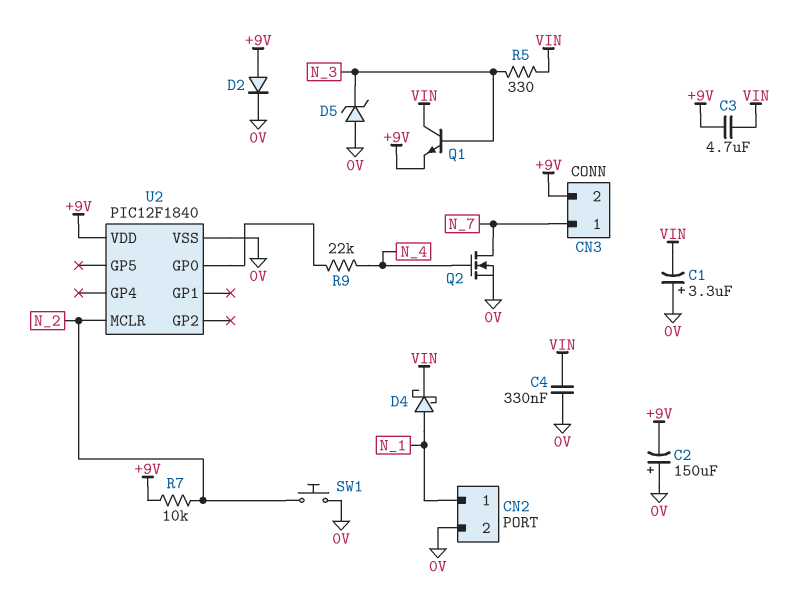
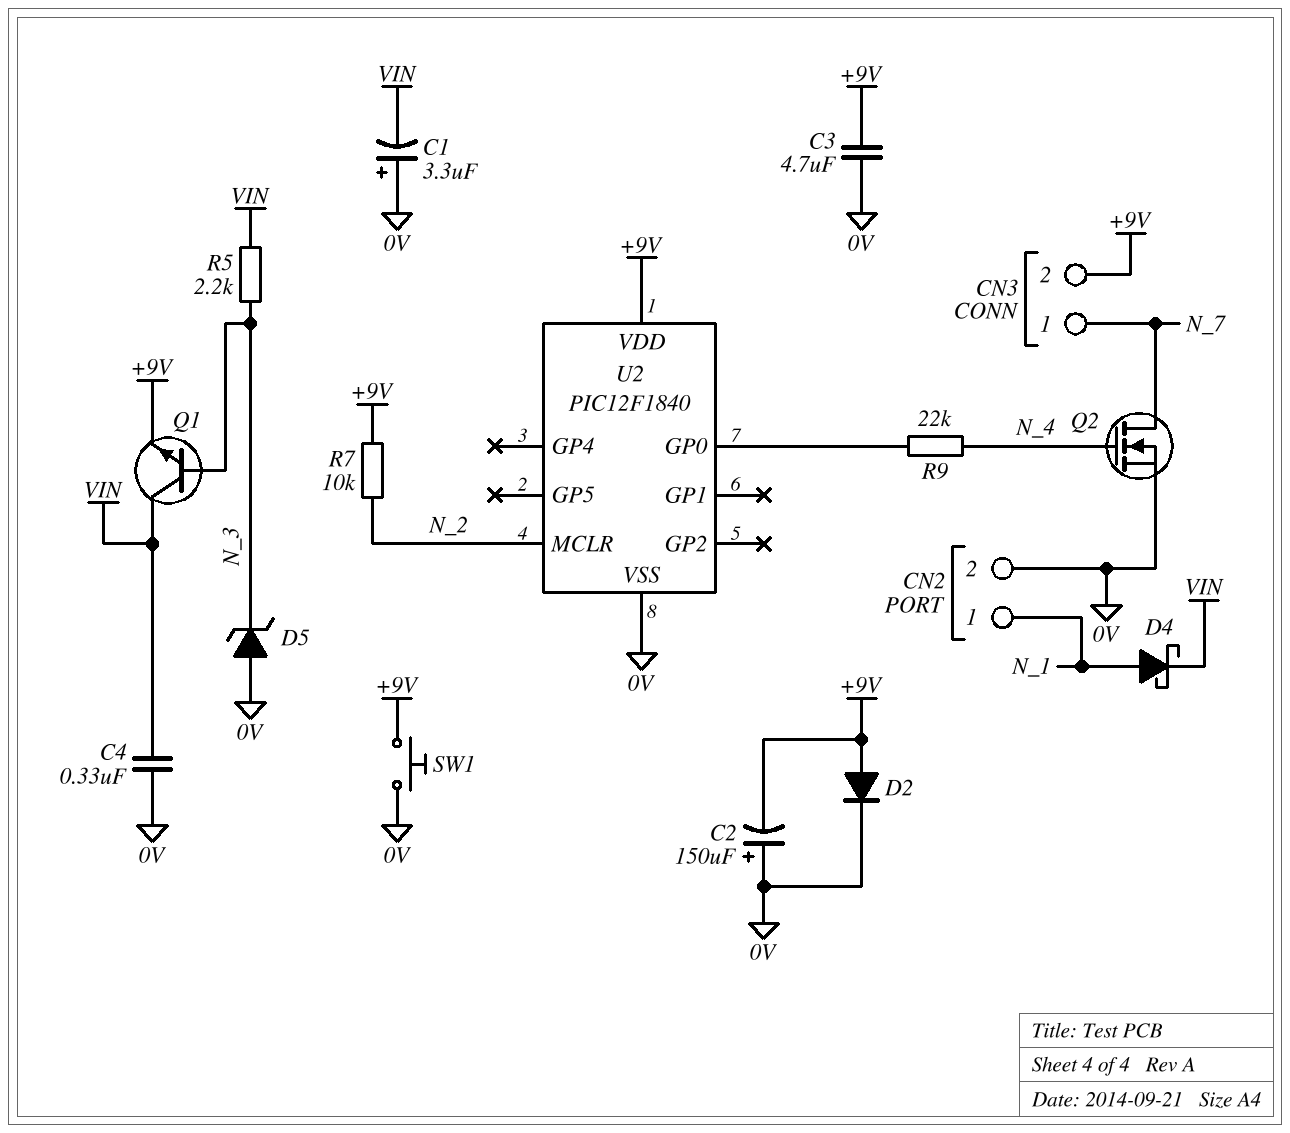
C3: 4.7uF (+9V, VIN) -> 4.7uF (+9V, 0V)
R5: 330 (N_3, VIN) -> 2.2k (N_3, VIN)
SW1: button (0V, N_2) -> button (+9V, 0V)

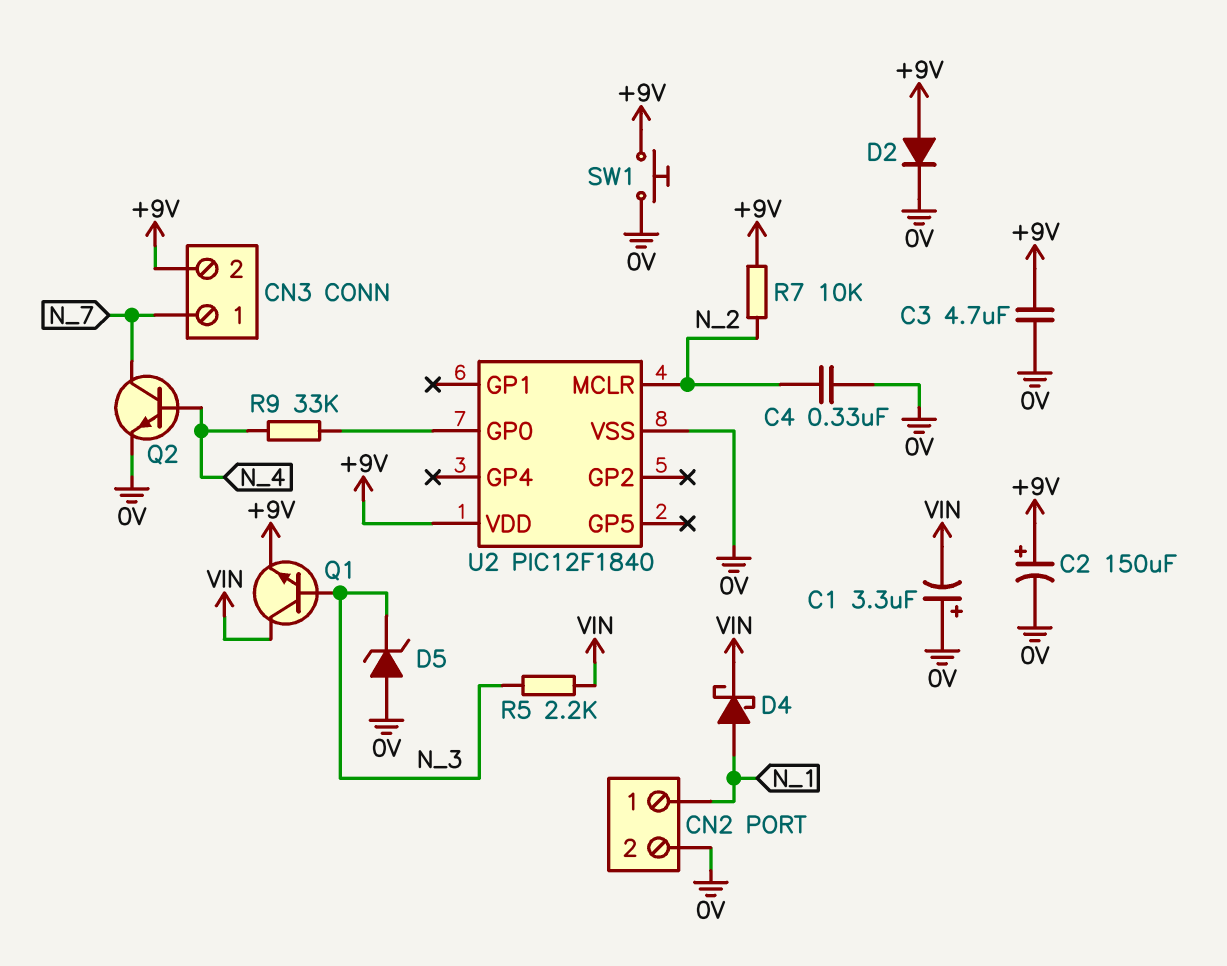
C2: 150uF (plus 0V, minus +9V) -> 150uF (plus +9V, minus 0V)
C4: 330nF (0V, VIN) -> 330nF (0V, N_2)
Q2: NMOS (G N_4, D N_7, S 0V) -> NPN (B N_4, C N_7, E 0V)
R9: 22k (N_4, U2/GP0) -> 33k (N_4, U2/GP0)

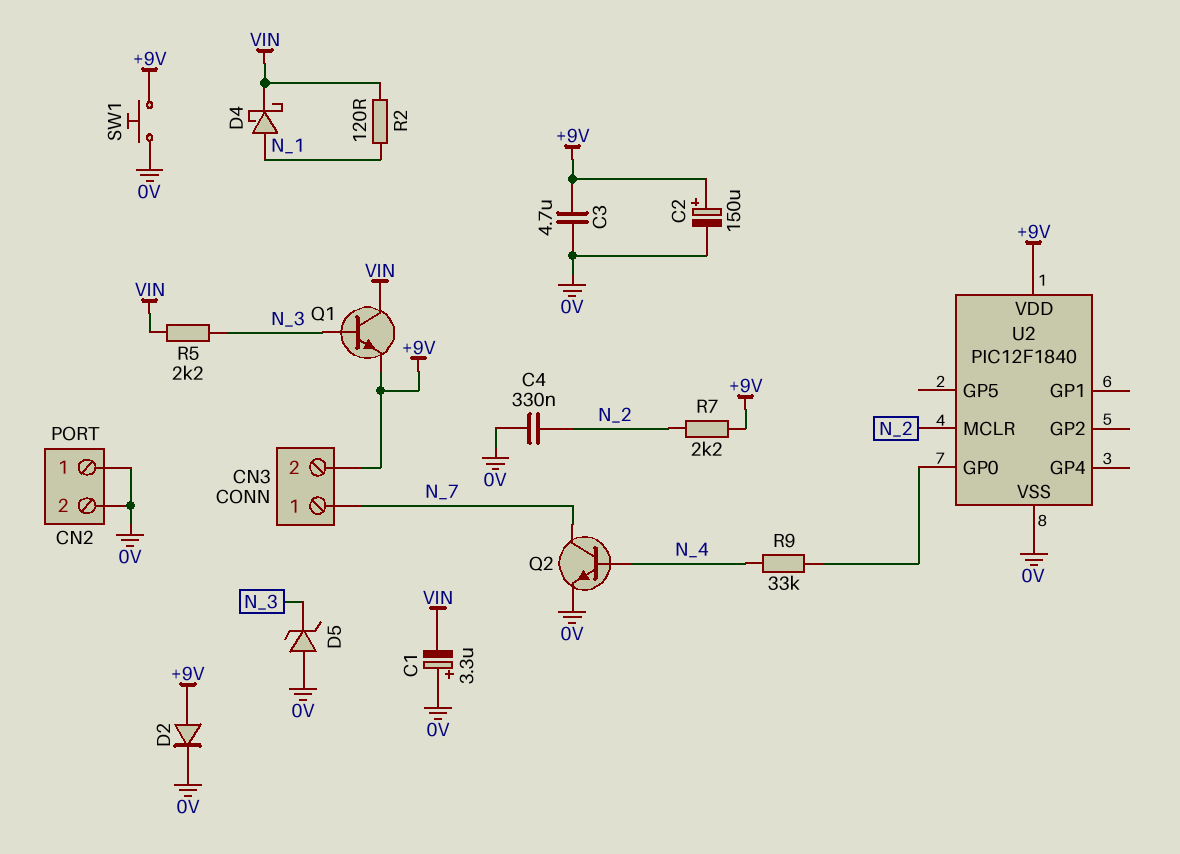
CN2 pin 1: N_1 -> 0V
R2: none -> 120 (N_1, VIN)
R7: 10k (+9V, N_2) -> 2.2k (+9V, N_2)

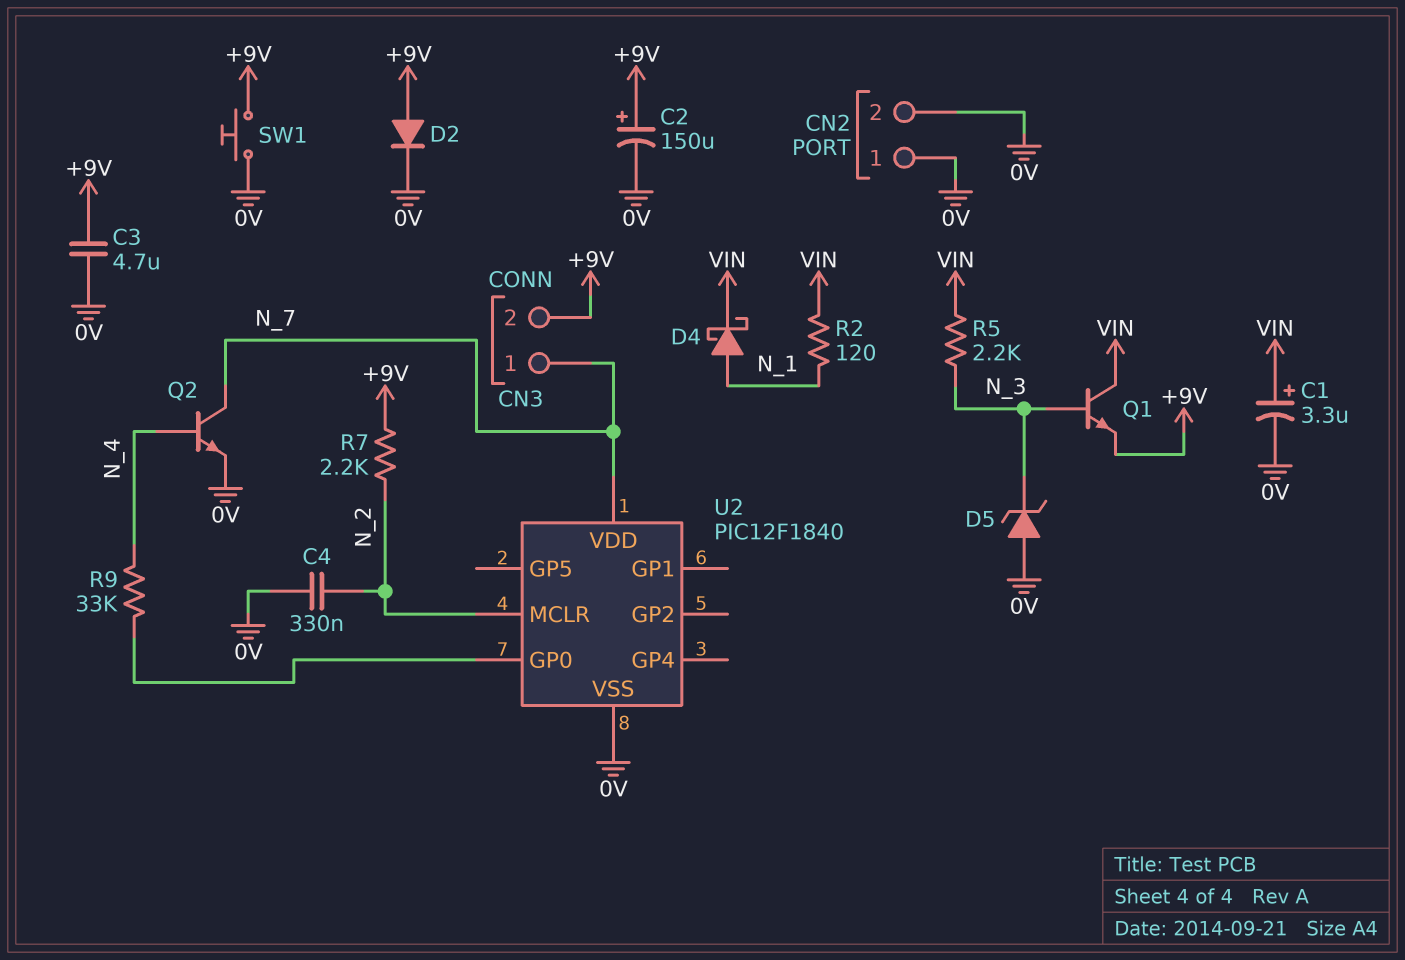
C1: 3.3uF (plus 0V, minus VIN) -> 3.3uF (plus VIN, minus 0V)
U2 pin VDD: +9V -> N_7

